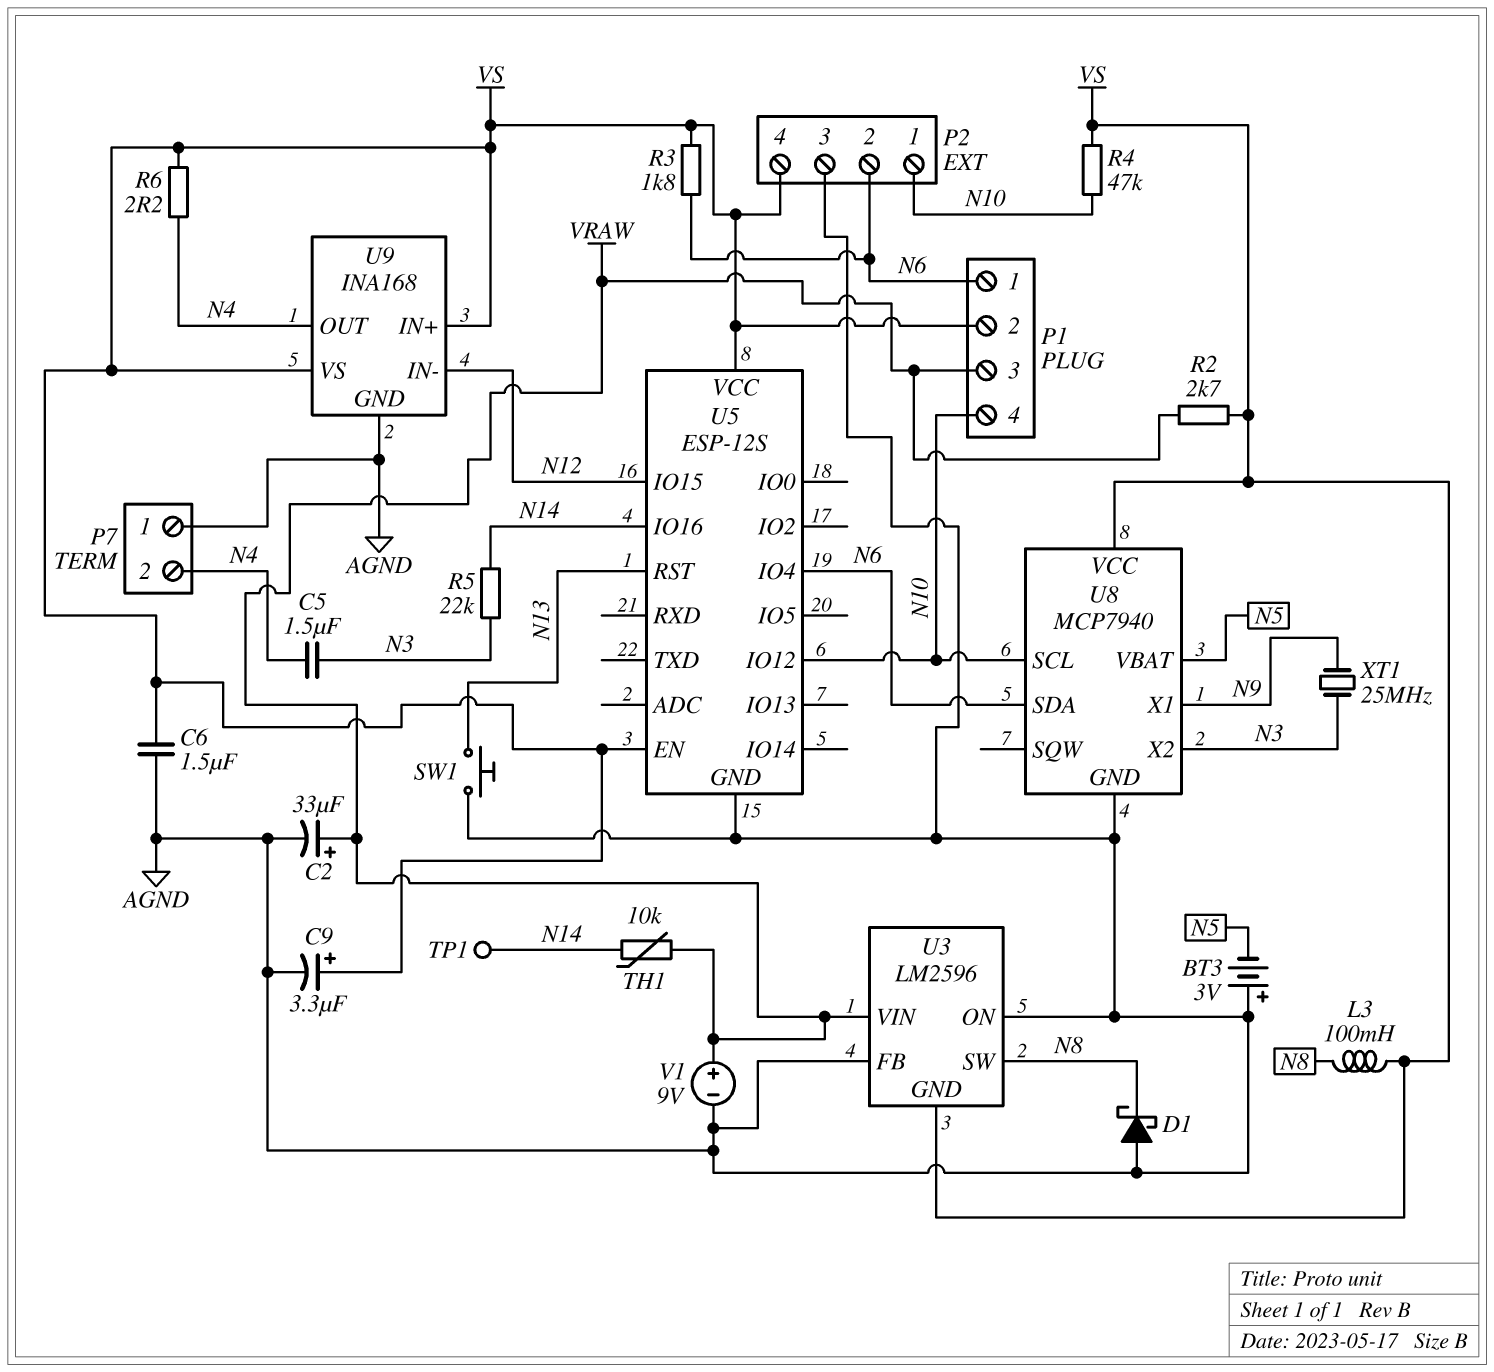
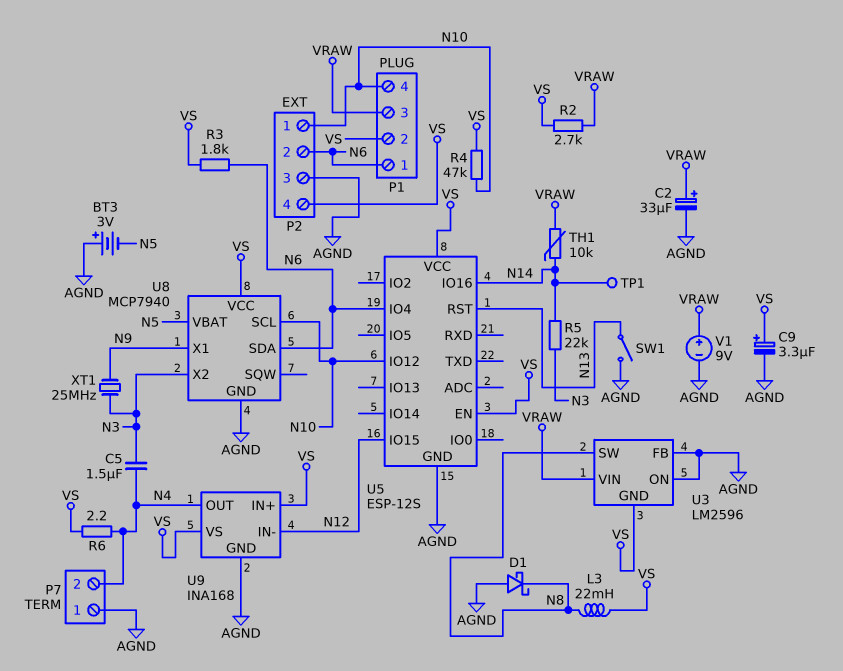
C6: 1.5uF (AGND, VS) -> none
L3: 100mH (N8, VS) -> 22mH (N8, VS)
SW1: button (AGND, N13) -> switch (AGND, N13)

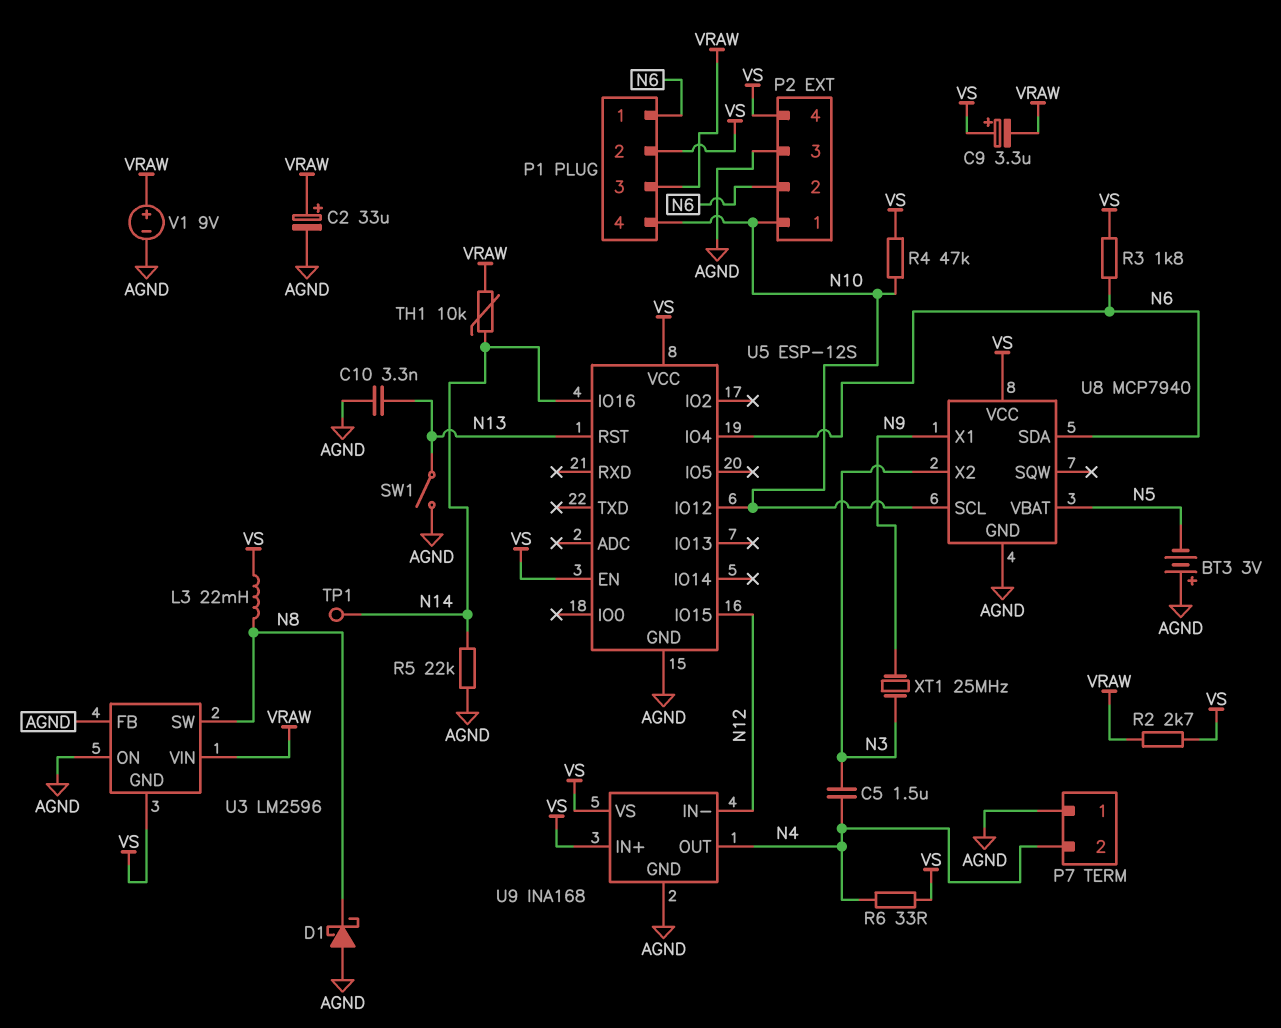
C9: 3.3uF (plus VS, minus AGND) -> 3.3uF (plus VS, minus VRAW)
C10: none -> 3.3nF (AGND, N13)
R5: 22k (N3, N14) -> 22k (AGND, N14)
R6: 2.2 (N4, VS) -> 33 (N4, VS)

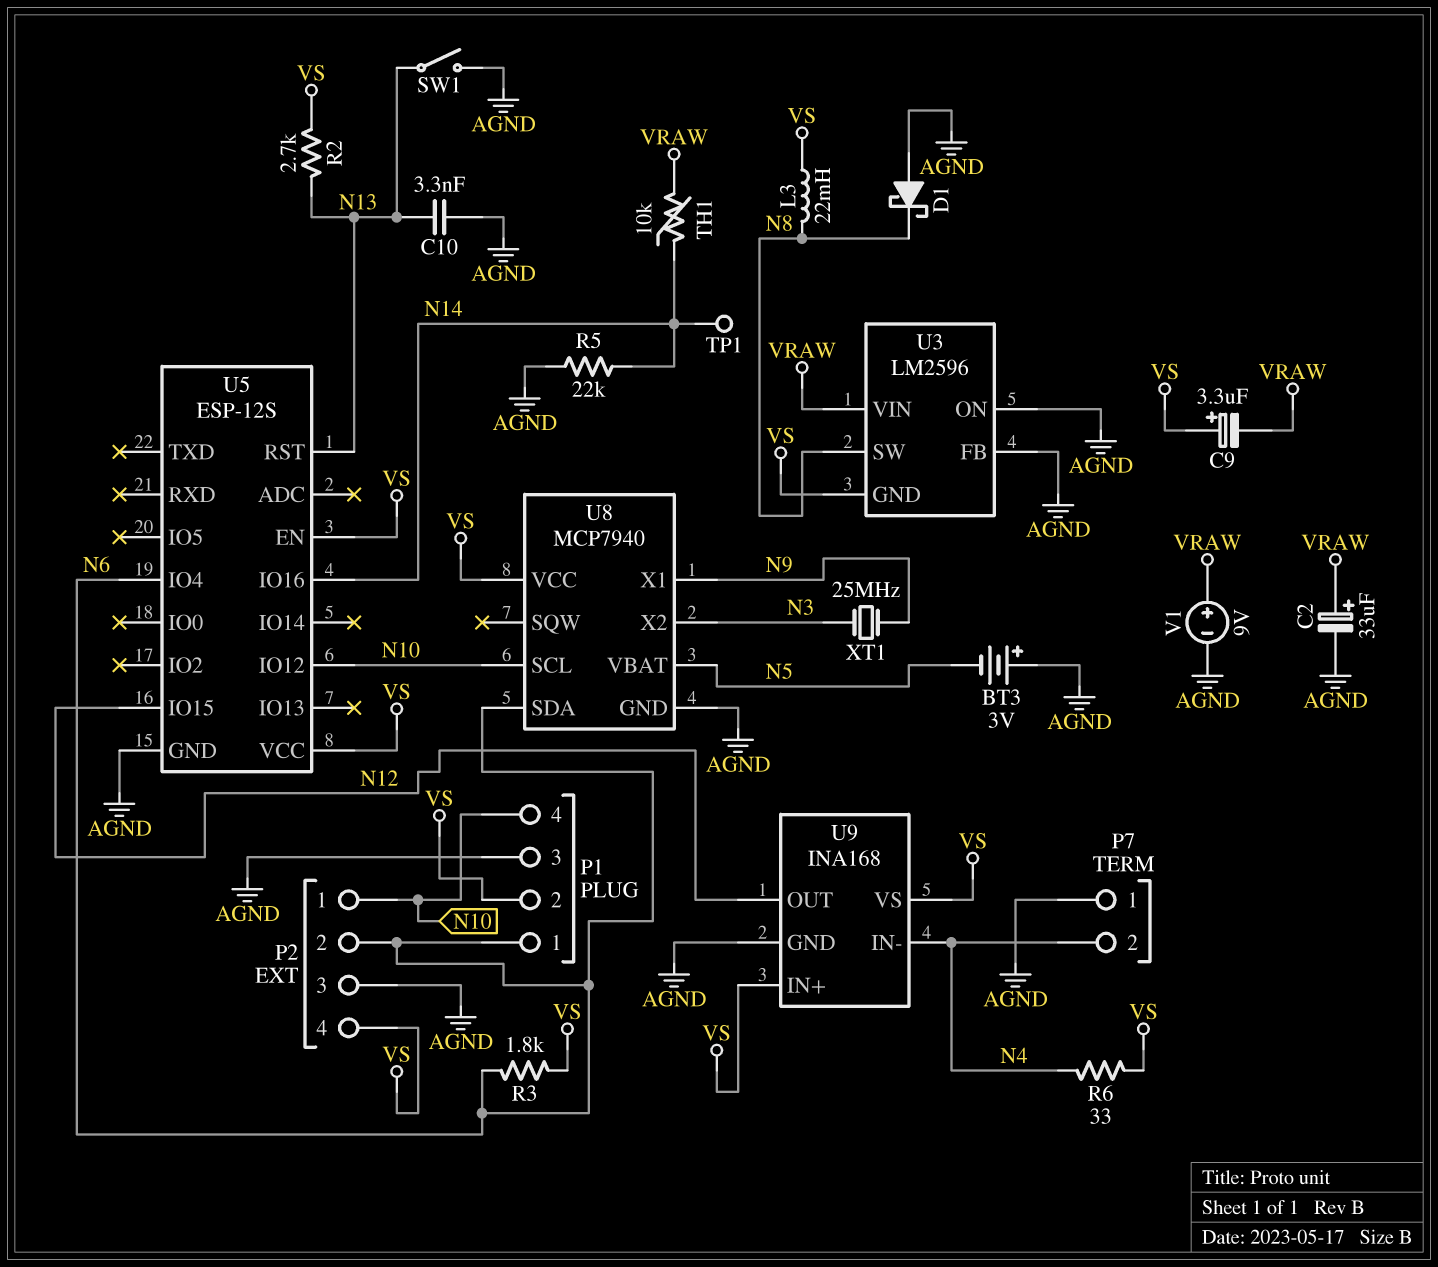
C5: 1.5uF (N3, N4) -> none
P1 pin 3: VRAW -> AGND
R2: 2.7k (VRAW, VS) -> 2.7k (N13, VS)
R4: 47k (N10, VS) -> none
U9 pin IN-: N12 -> N4
U9 pin OUT: N4 -> N12

